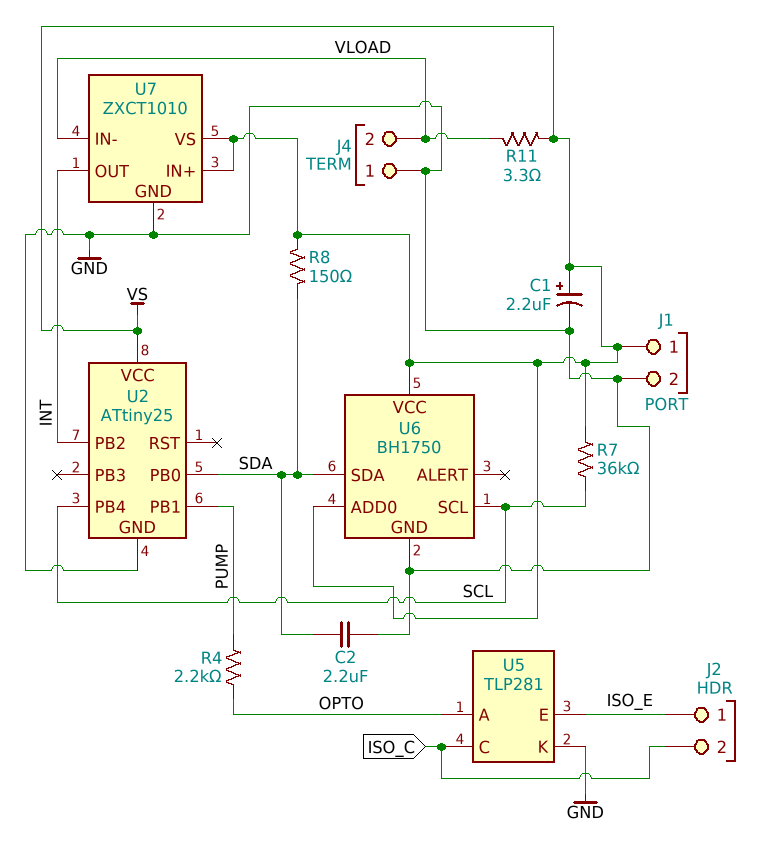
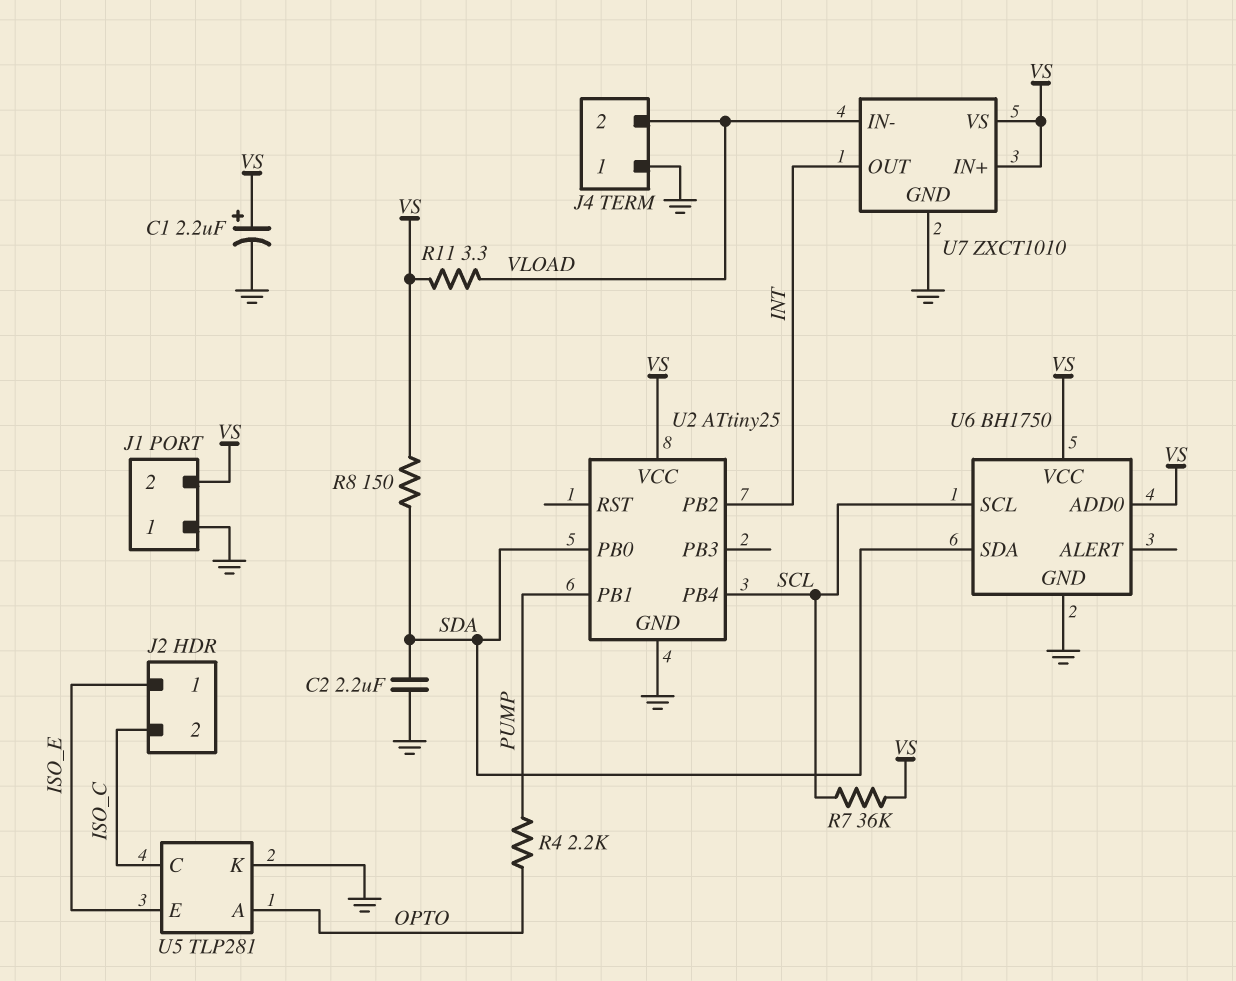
J1 pin 1: VS -> GND
J1 pin 2: GND -> VS

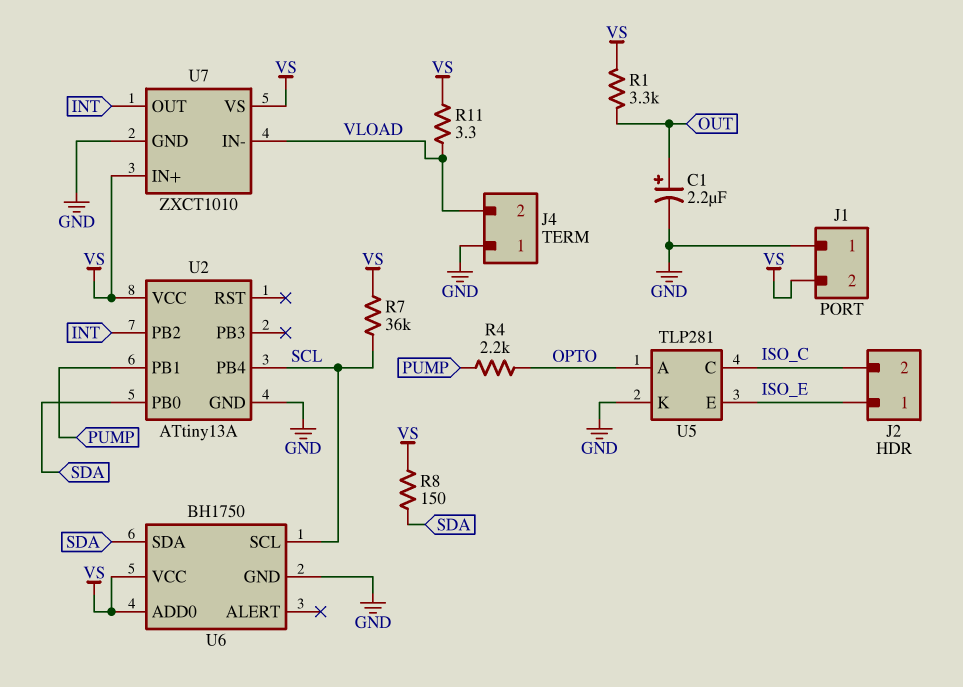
C1: 2.2uF (plus VS, minus GND) -> 2.2uF (plus OUT, minus GND)
C2: 2.2uF (GND, SDA) -> none
R1: none -> 3.3k (OUT, VS)
U2: ATtiny25 -> ATtiny13A

